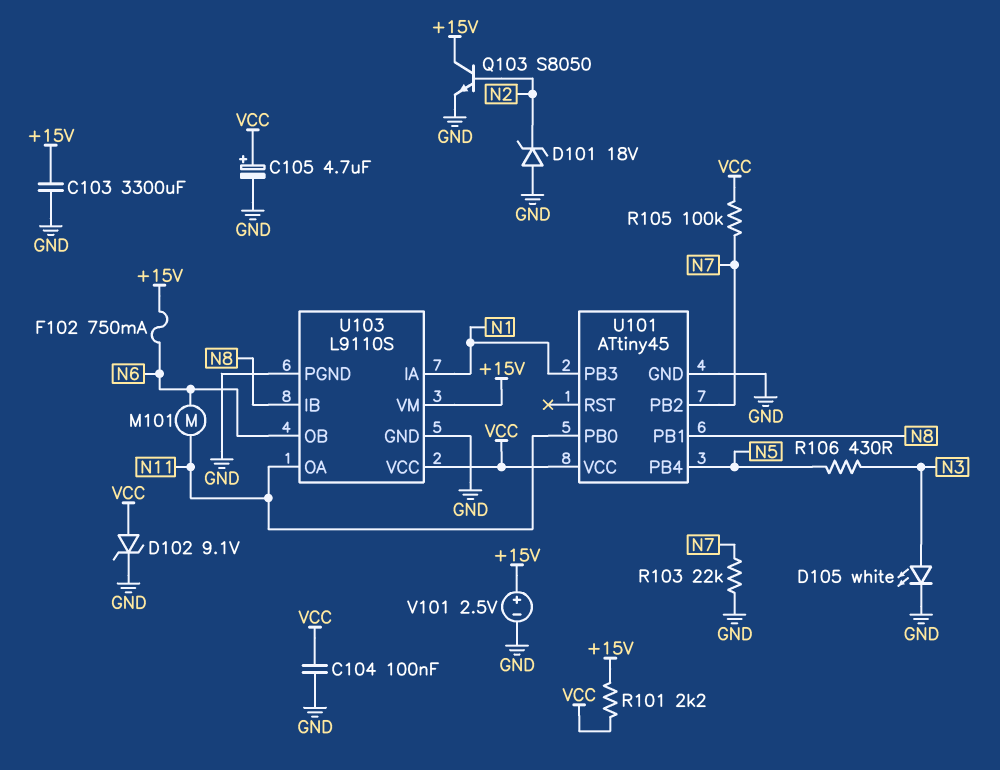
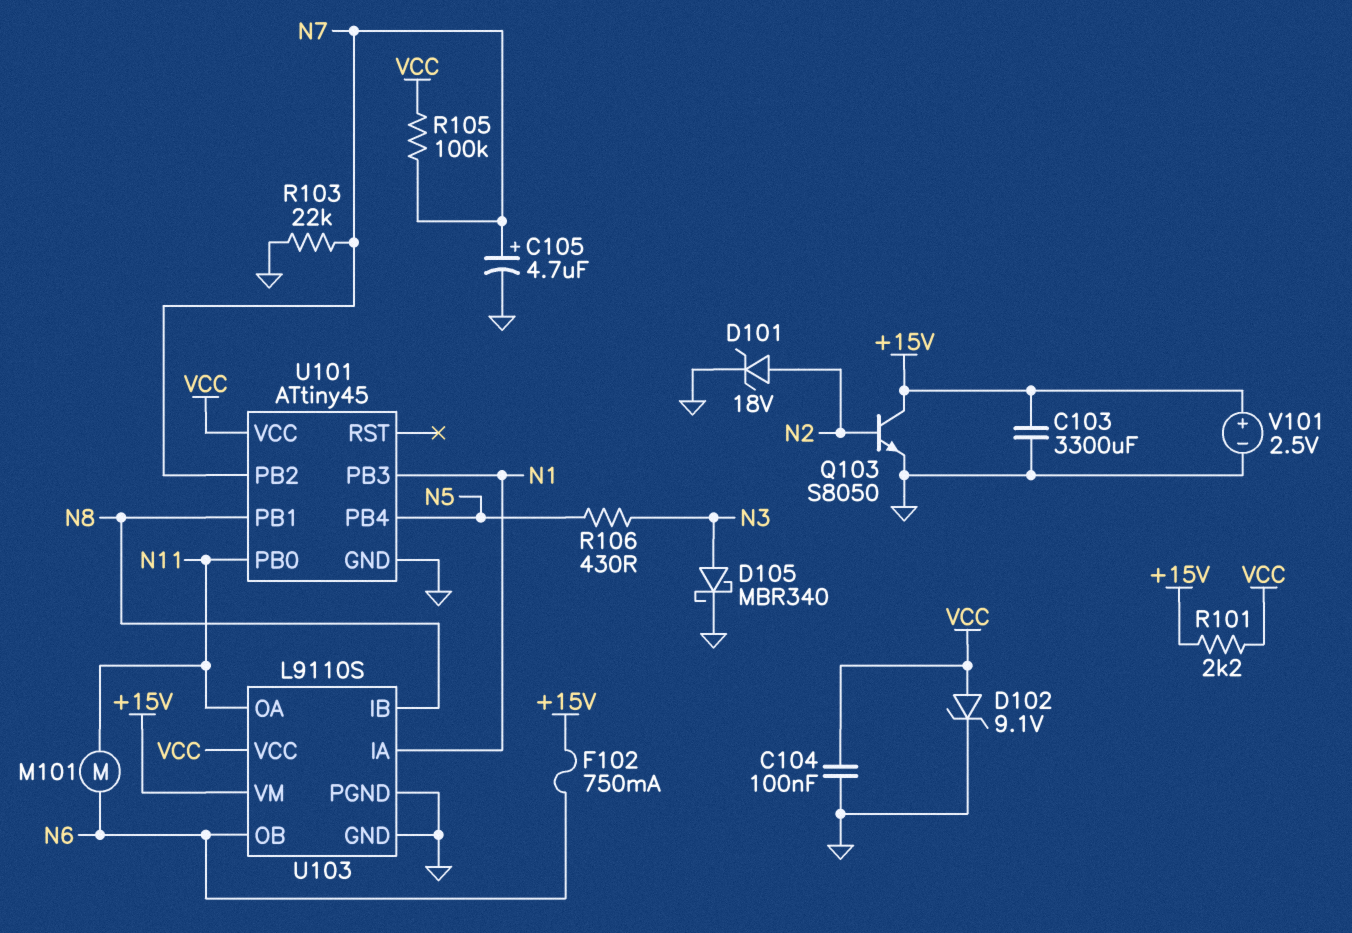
C105: 4.7uF (plus VCC, minus GND) -> 4.7uF (plus N7, minus GND)
D101: zener 18V (A GND, K N2) -> zener 18V (A N2, K GND)
D105: LED white (A N3, K GND) -> schottky MBR340 (A N3, K GND)

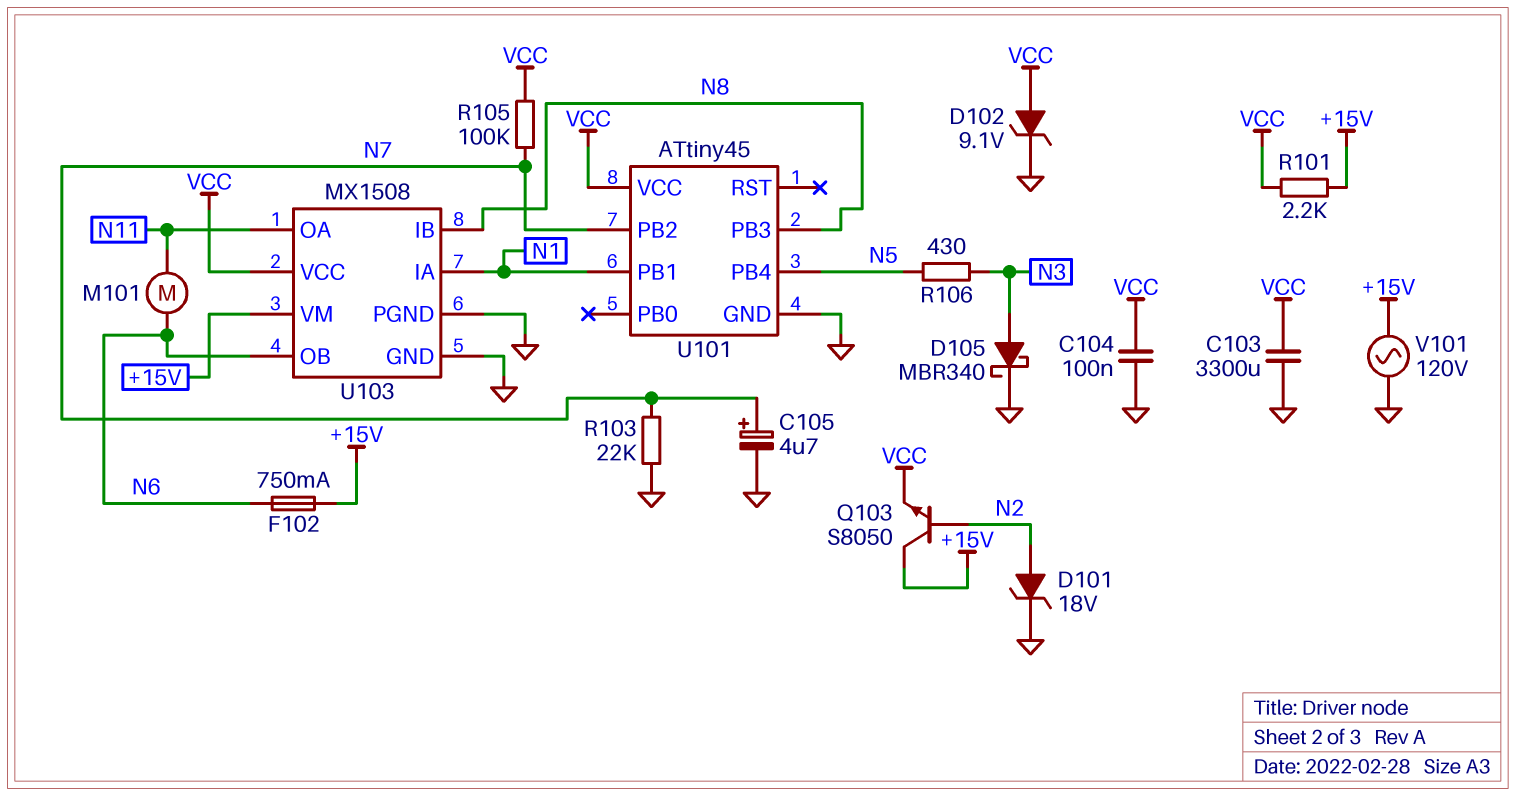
C103: 3300uF (+15V, GND) -> 3300uF (GND, VCC)
Q103: NPN S8050 (B N2, C +15V, E GND) -> NPN S8050 (B N2, C +15V, E VCC)
U101 pin PB0: N11 -> none
U101 pin PB1: N8 -> N1
U101 pin PB3: N1 -> N8
U103: L9110S -> MX1508
V101: 2.5V (plus +15V, minus GND) -> AC 120V (+15V, GND)

